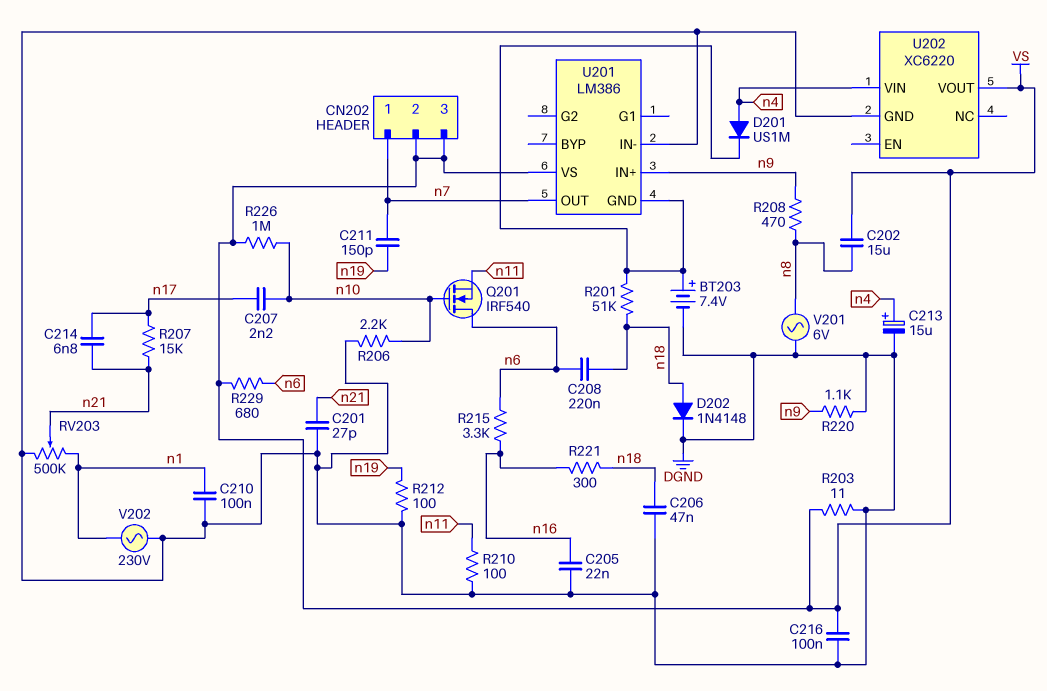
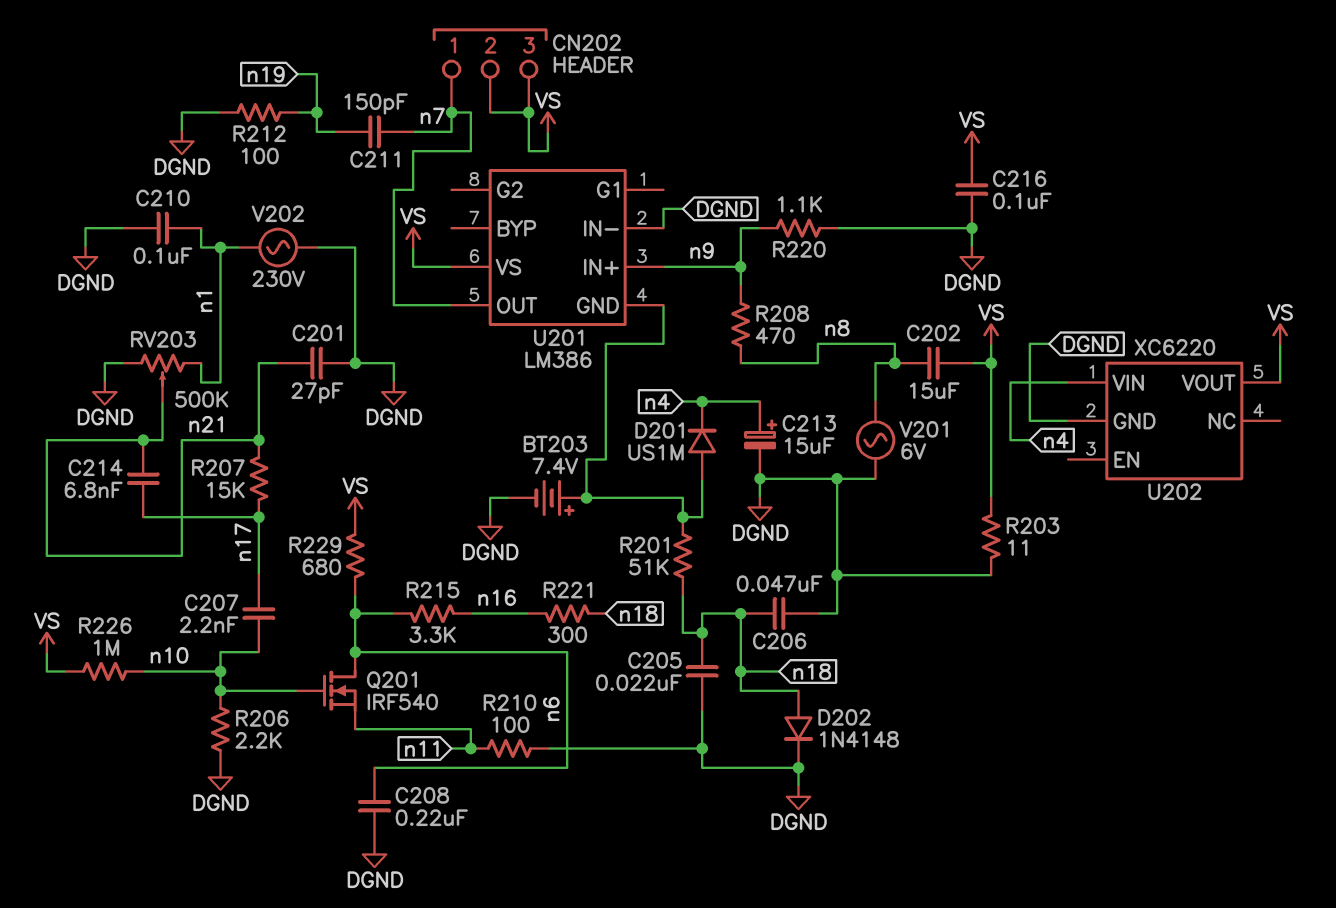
C205: 22nF (DGND, n16) -> 22nF (DGND, n18)
C208: 220nF (n6, n18) -> 220nF (DGND, n6)
D201: diode US1M (A n4, K U201/GND) -> diode US1M (A U201/GND, K n4)

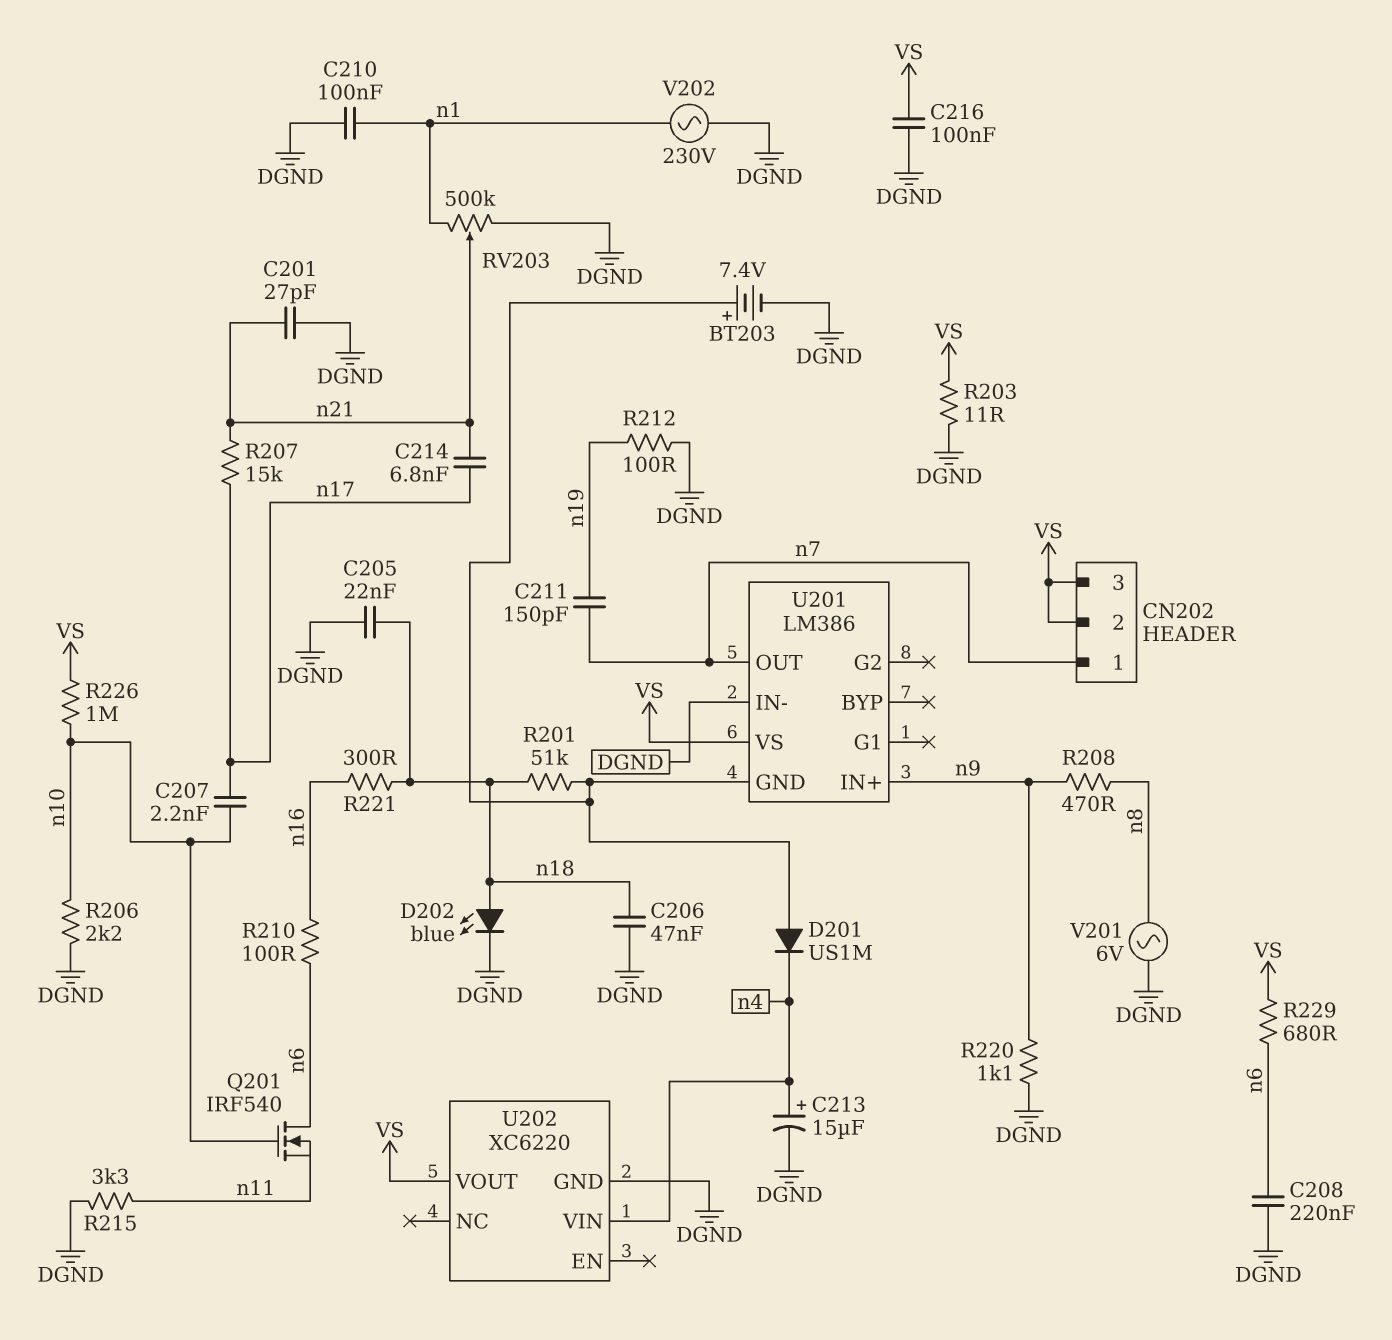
C202: 15uF (VS, n8) -> none
D202: diode 1N4148 (A n18, K DGND) -> LED blue (A n18, K DGND)
R210: 100 (DGND, n11) -> 100 (n6, n16)
R215: 3.3k (n6, n16) -> 3.3k (DGND, n11)

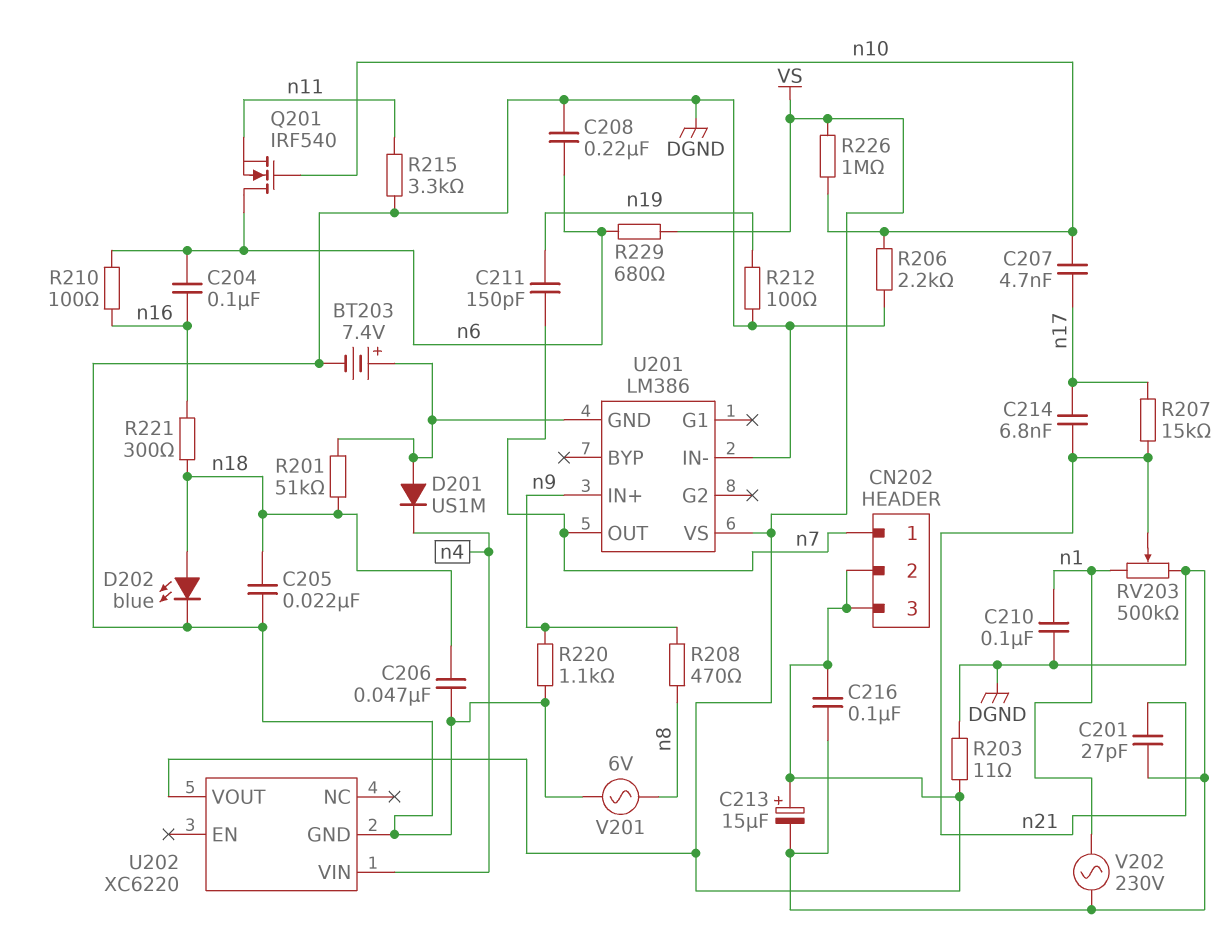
C204: none -> 100nF (n6, n16)
C207: 2.2nF (n10, n17) -> 4.7nF (n10, n17)
C213: 15uF (plus n4, minus DGND) -> 15uF (plus VS, minus DGND)

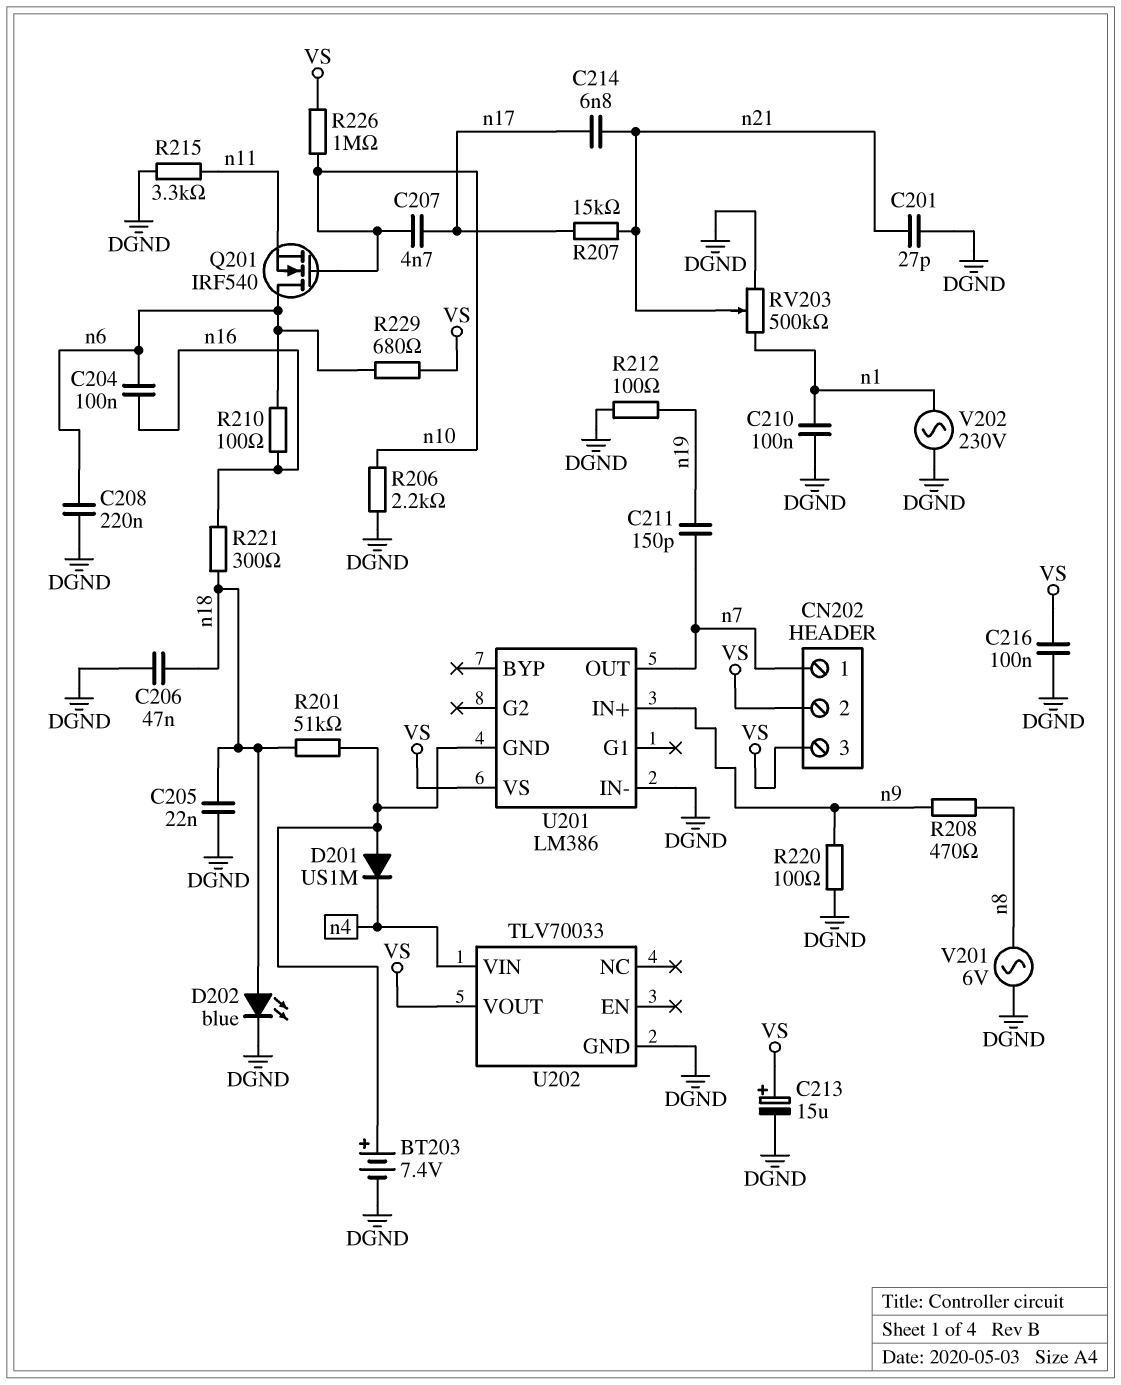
R203: 11 (DGND, VS) -> none
R220: 1.1k (DGND, n9) -> 100 (DGND, n9)
U202: XC6220 -> TLV70033

